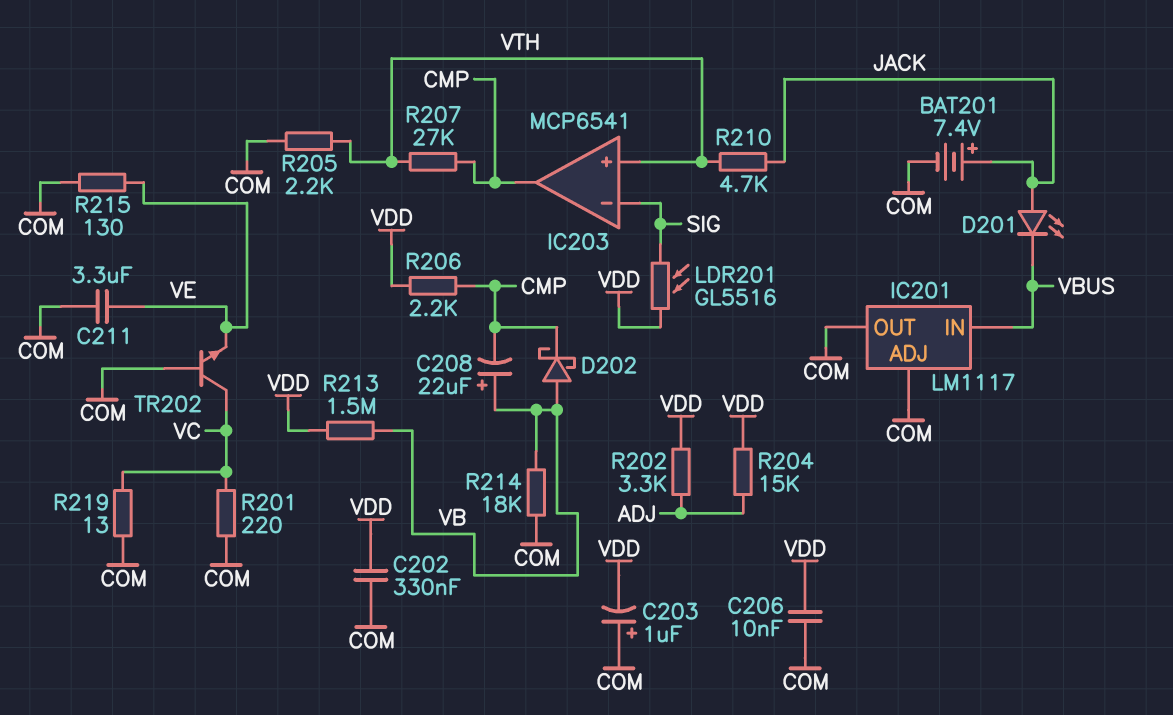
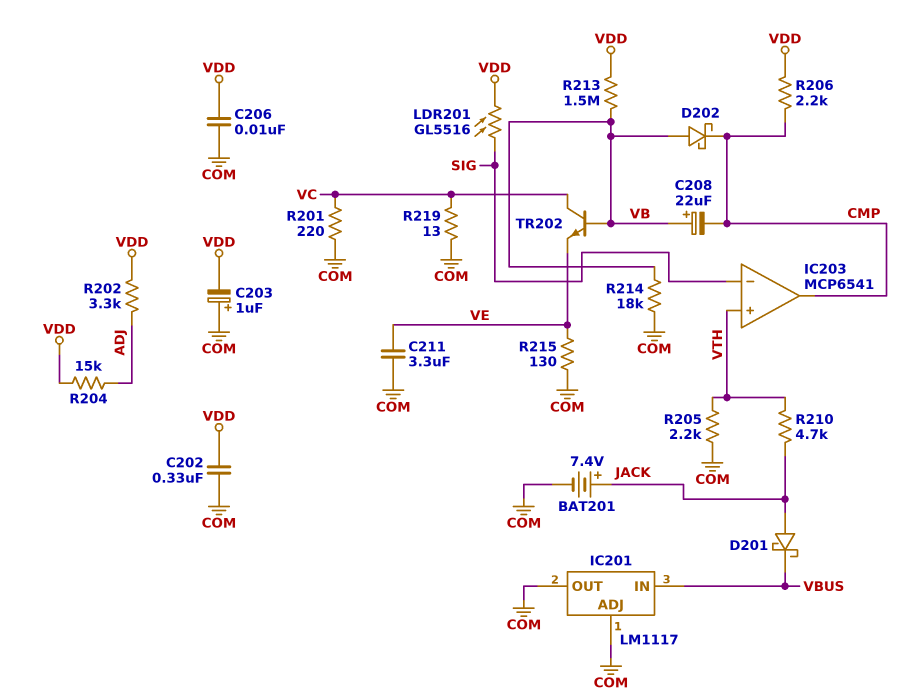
D201: LED (A JACK, K VBUS) -> schottky (A JACK, K VBUS)
R207: 27k (CMP, VTH) -> none
TR202: NPN (B COM, C VC, E VE) -> NPN (B VB, C VC, E VE)

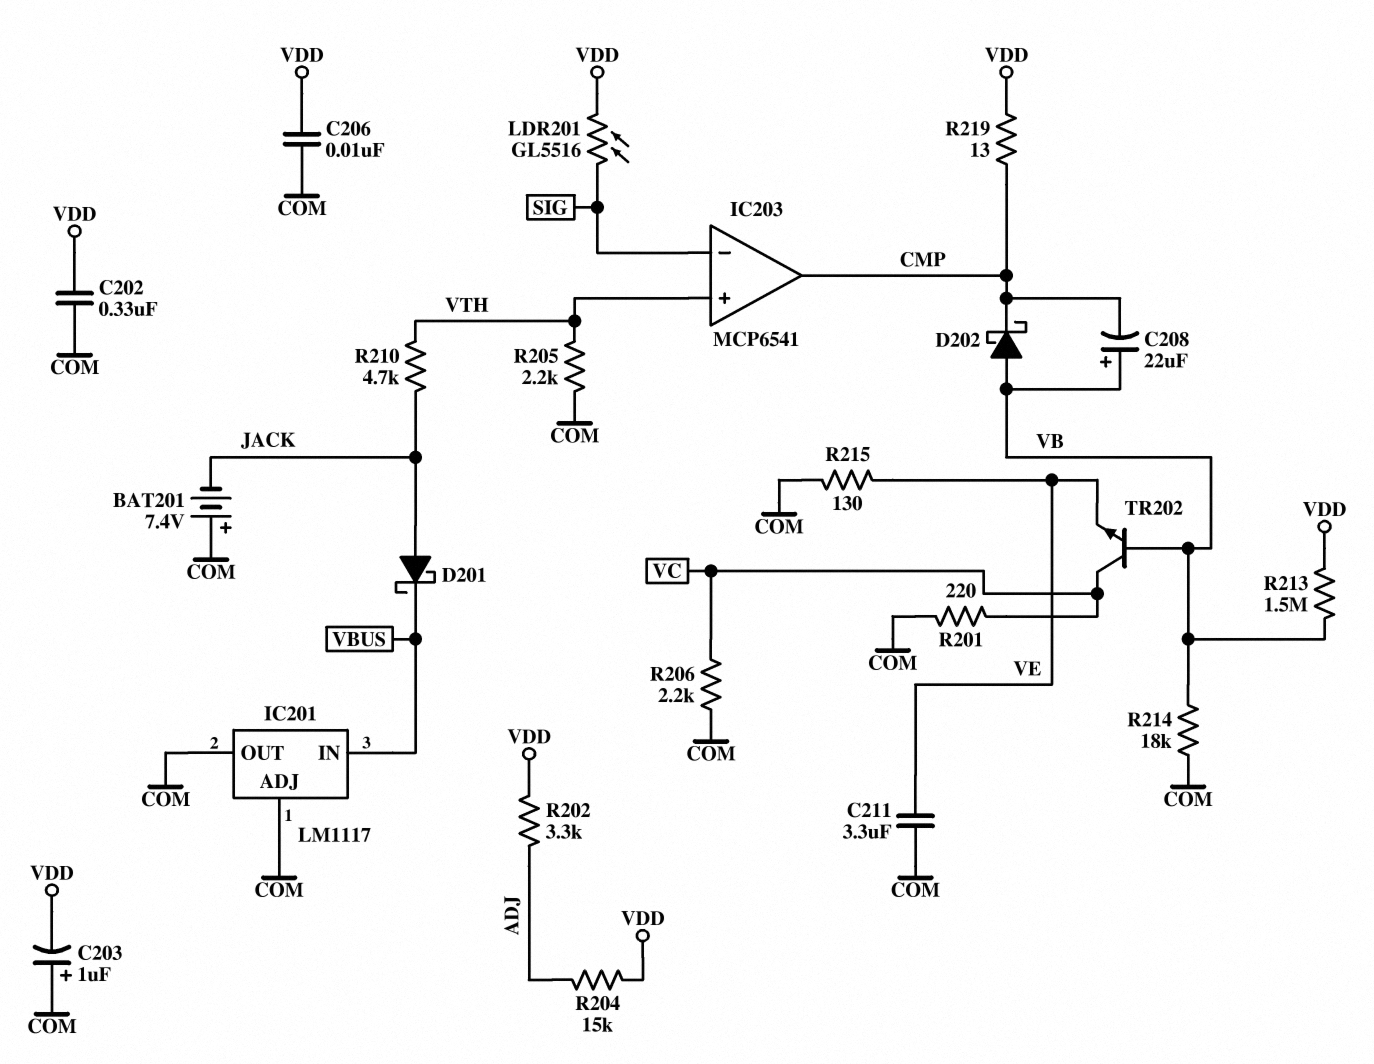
BAT201: 7.4V (plus JACK, minus COM) -> 7.4V (plus COM, minus JACK)
R206: 2.2k (CMP, VDD) -> 2.2k (COM, VC)
R219: 13 (COM, VC) -> 13 (CMP, VDD)

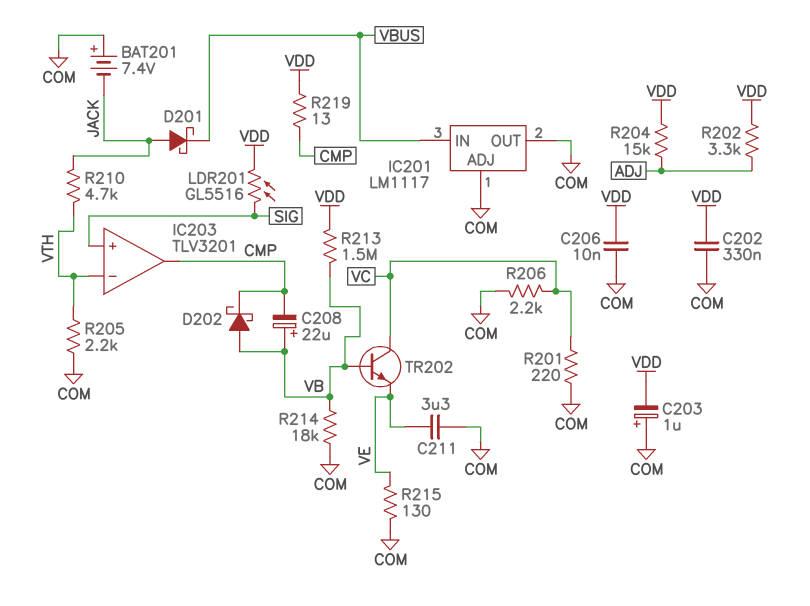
IC203: MCP6541 -> TLV3201
IC203 pin in+: VTH -> SIG
IC203 pin in-: SIG -> VTH

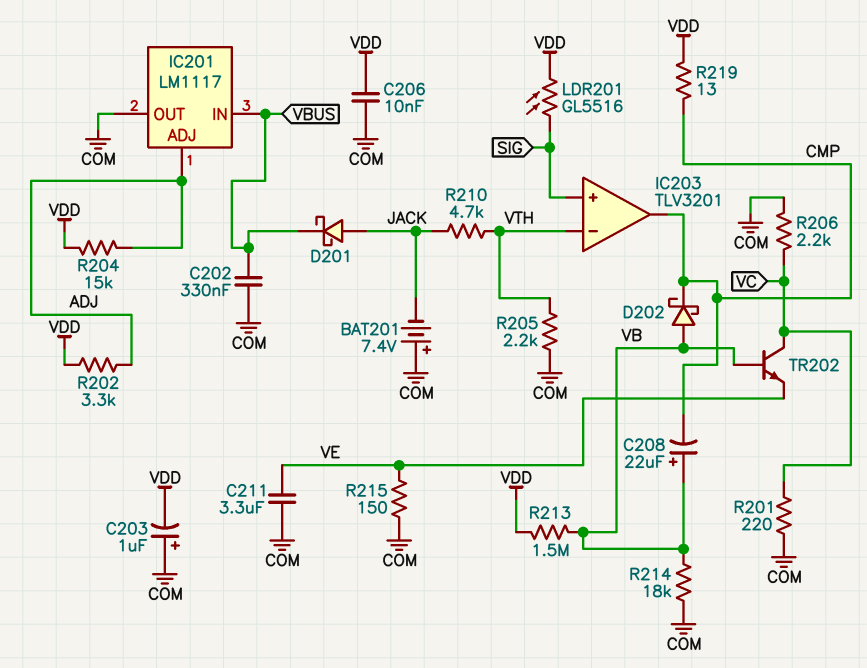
C202: 330nF (COM, VDD) -> 330nF (COM, VBUS)
IC201 pin ADJ: COM -> ADJ
R215: 130 (COM, VE) -> 150 (COM, VE)

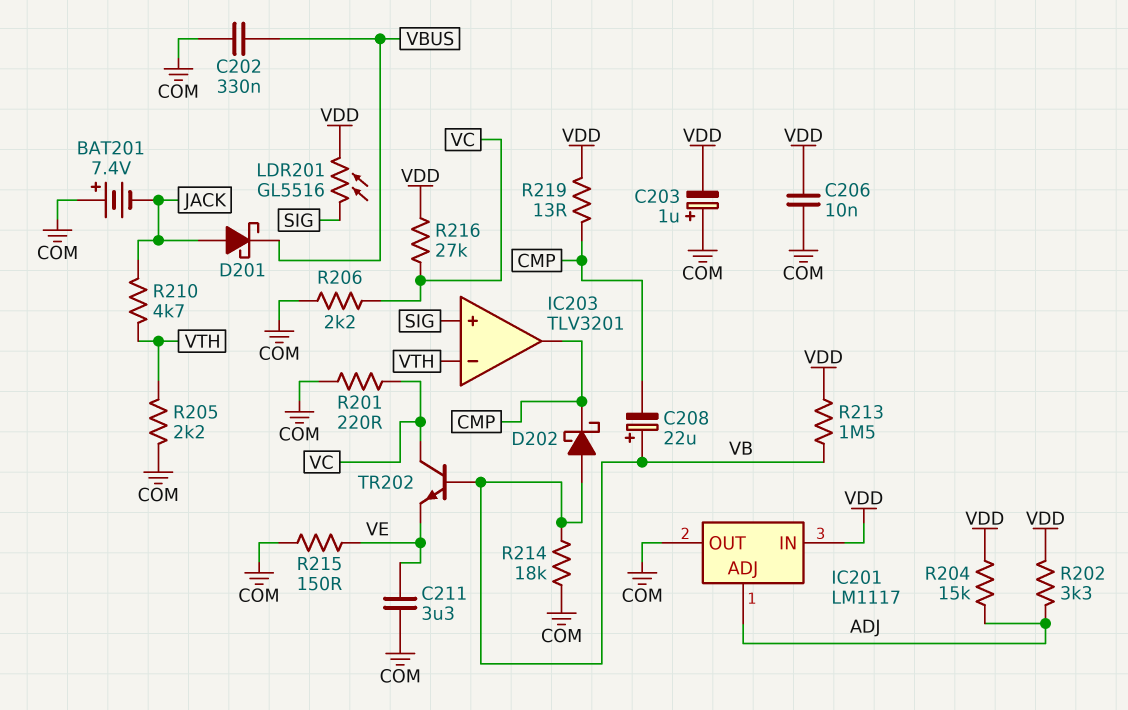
IC201 pin IN: VBUS -> VDD
R216: none -> 27k (VC, VDD)

